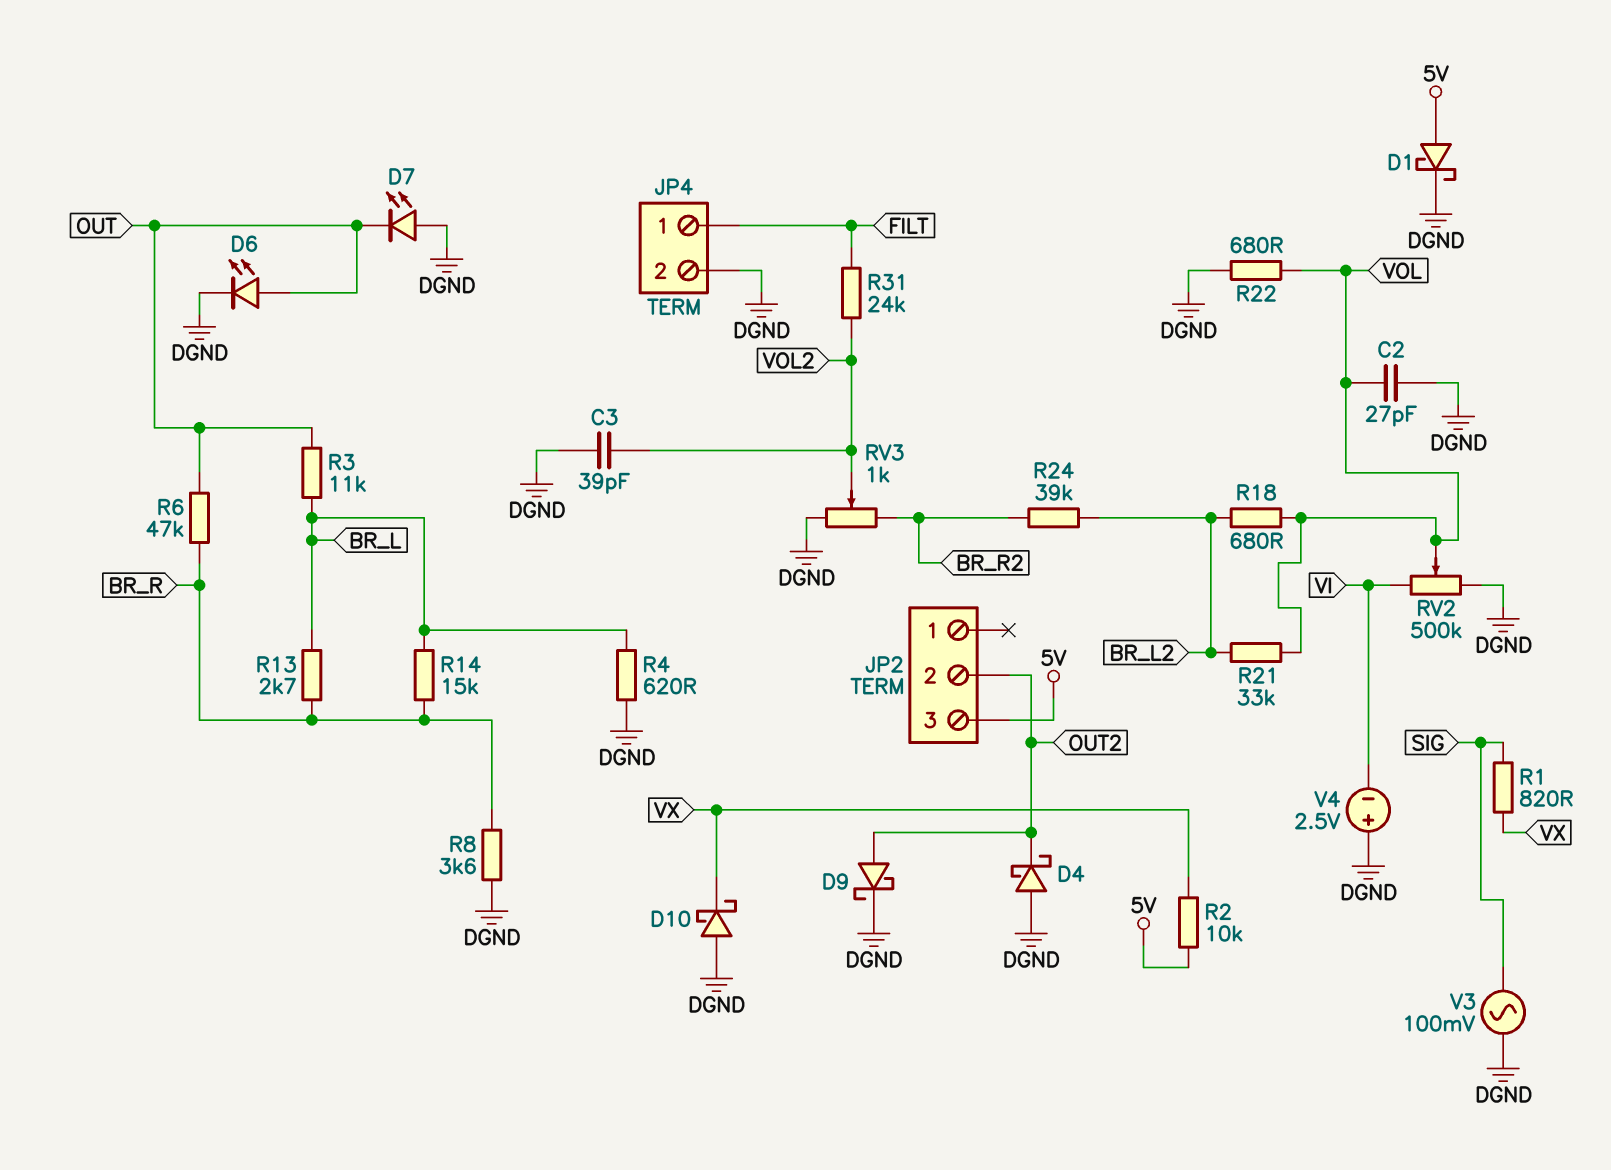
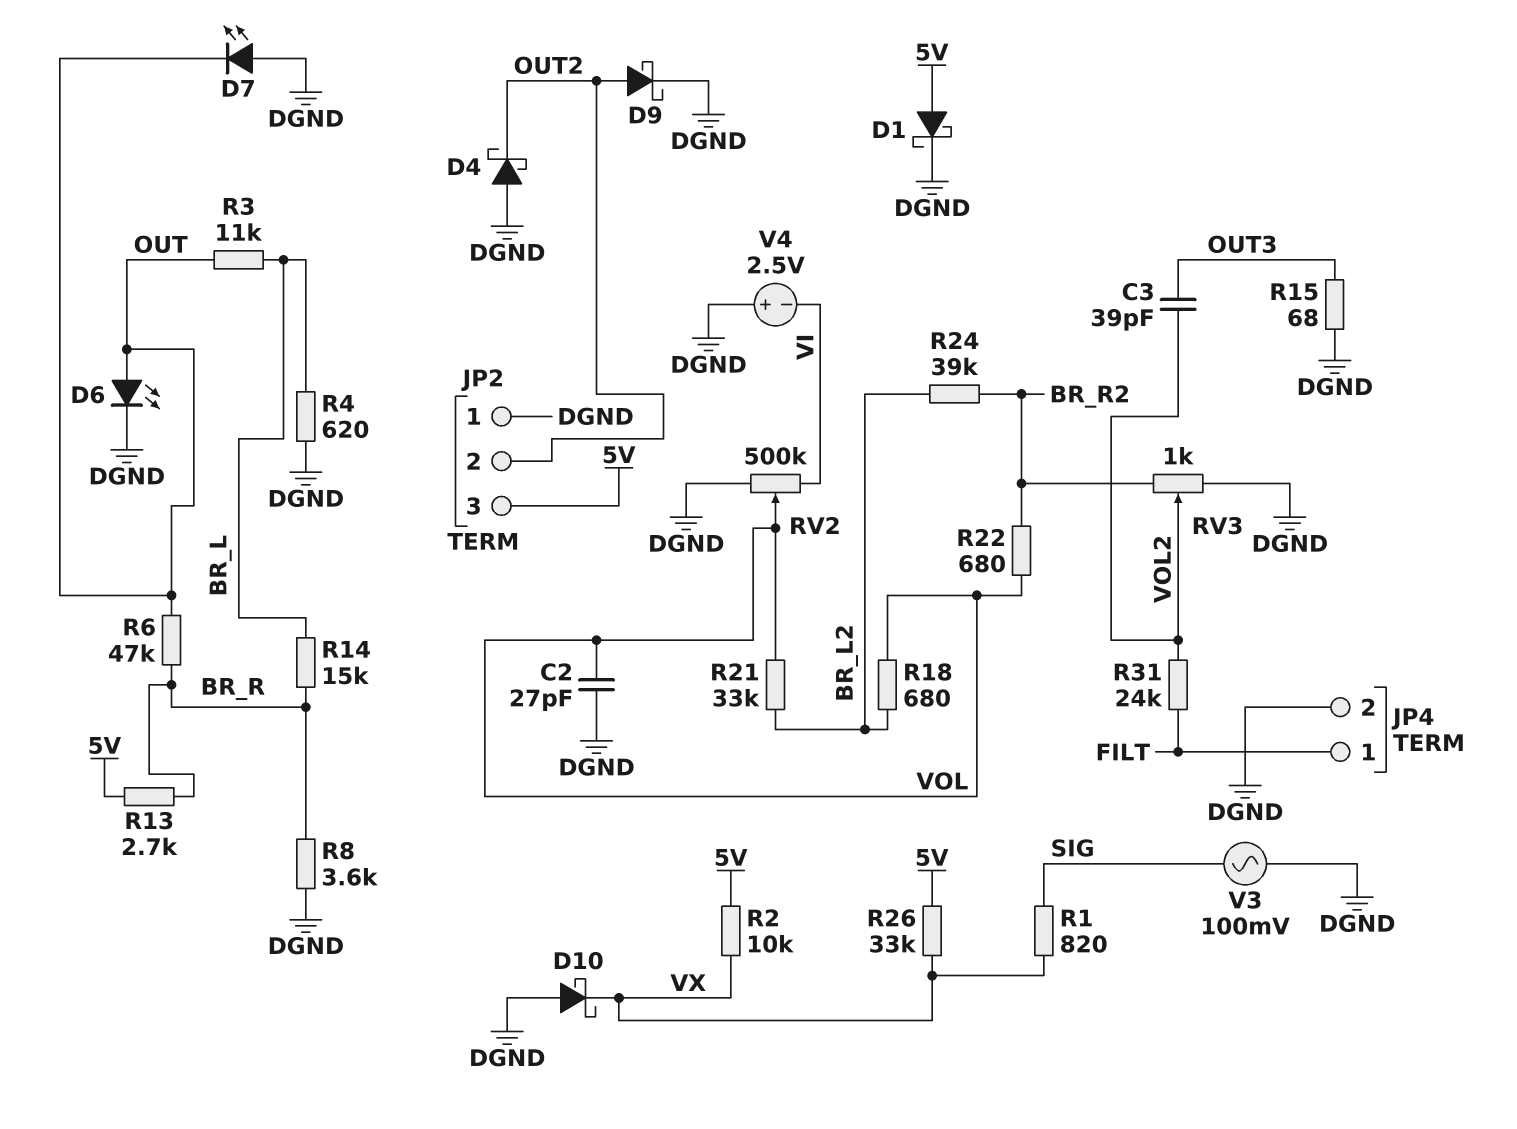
C3: 39pF (DGND, VOL2) -> 39pF (OUT3, VOL2)
JP2 pin 1: none -> DGND
R13: 2.7k (BR_L, BR_R) -> 2.7k (5V, BR_R)
R15: none -> 68 (DGND, OUT3)
R22: 680 (DGND, VOL) -> 680 (BR_R2, VOL)
R26: none -> 33k (5V, VX)

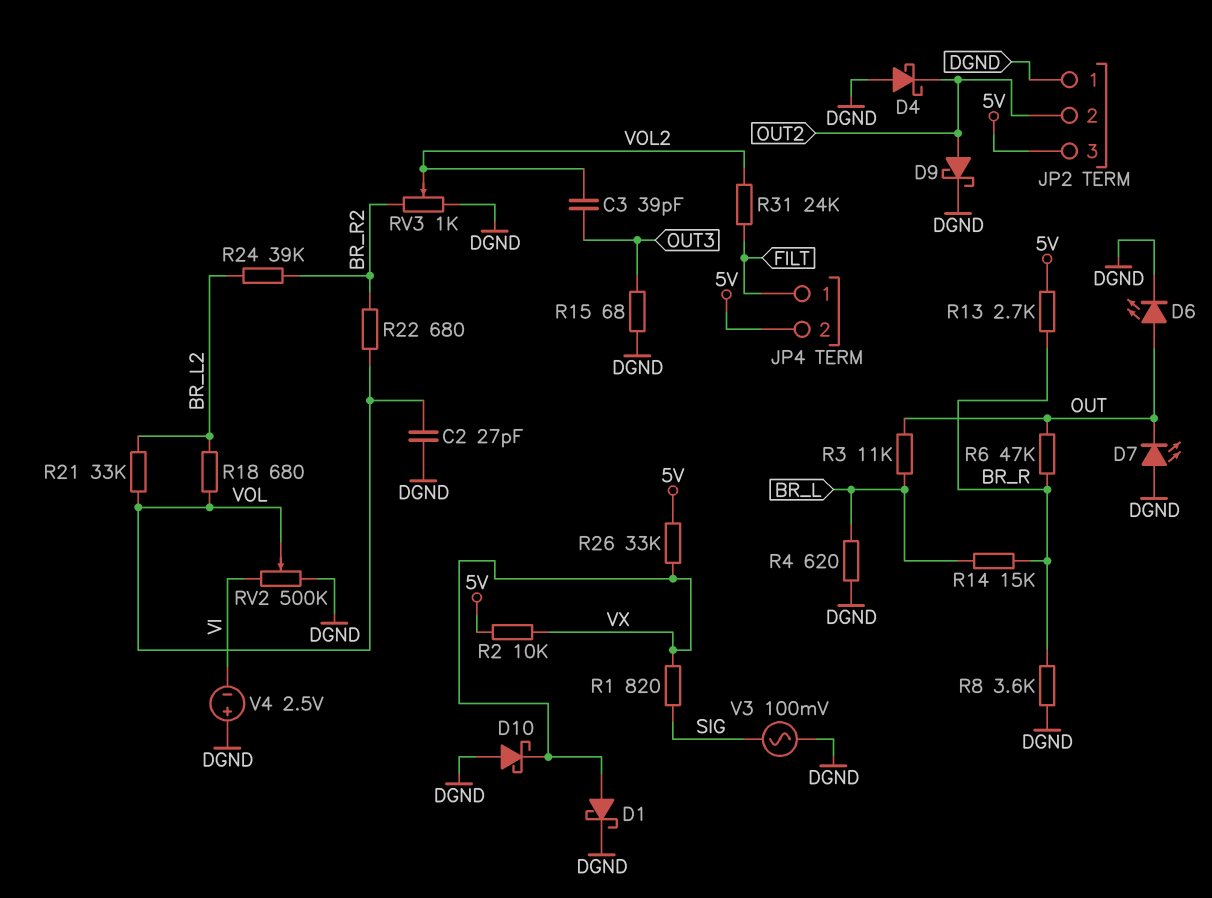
D1: schottky (A 5V, K DGND) -> schottky (A VX, K DGND)
JP4 pin 2: DGND -> 5V

